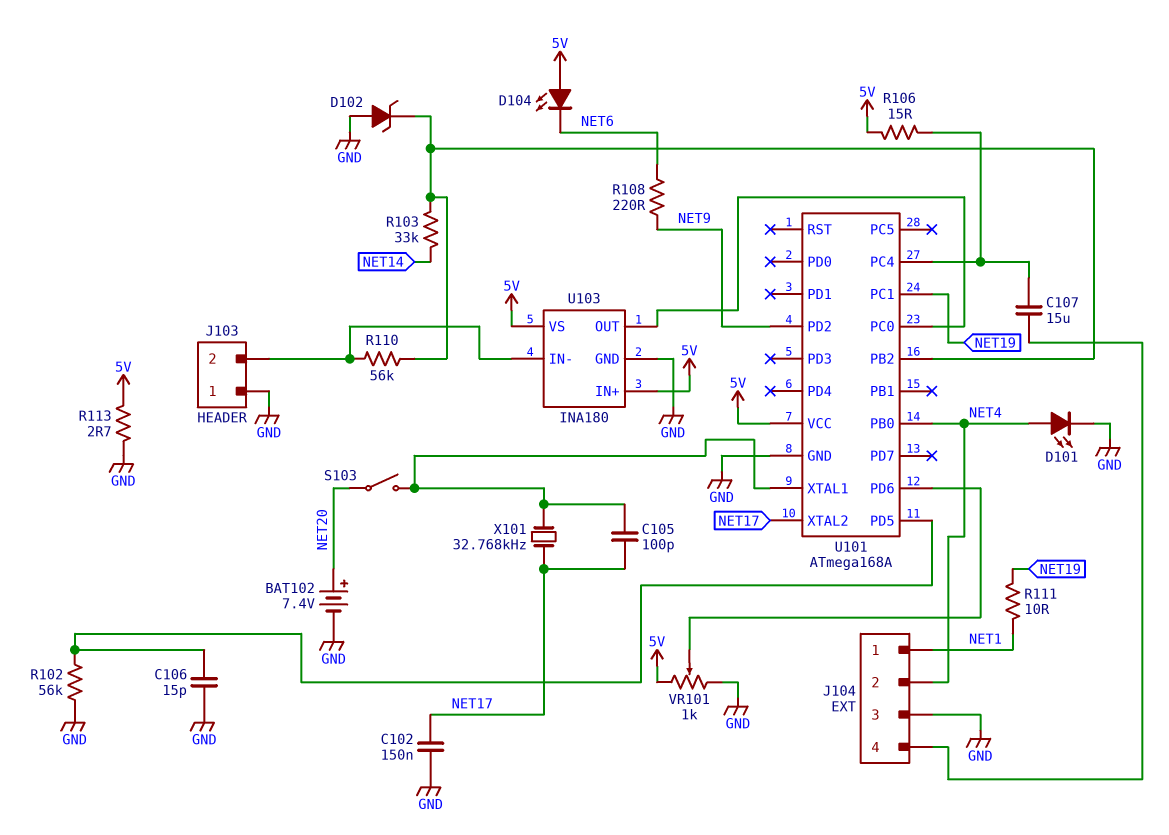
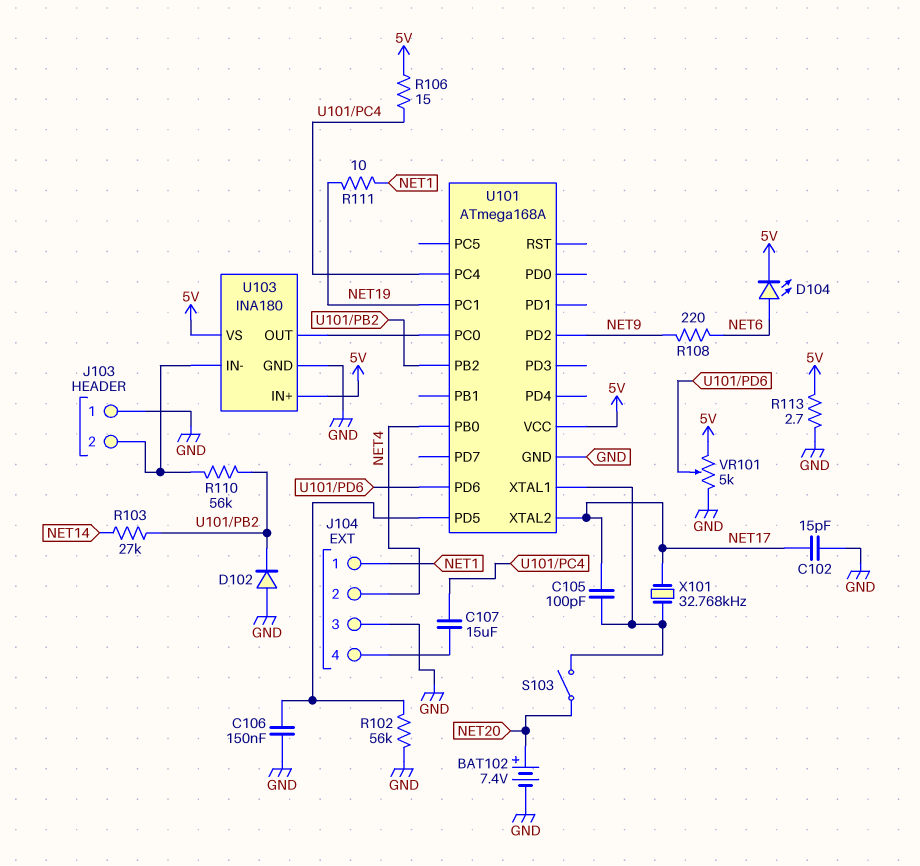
C102: 150nF (GND, NET17) -> 15pF (GND, NET17)
C106: 15pF (GND, U101/PD5) -> 150nF (GND, U101/PD5)
D101: LED (A NET4, K GND) -> none
D102: zener (A GND, K U101/PB2) -> diode (A GND, K U101/PB2)
D104: LED (A 5V, K NET6) -> LED (A NET6, K 5V)
R103: 33k (NET14, U101/PB2) -> 27k (NET14, U101/PB2)
VR101: 1k (5V, GND, wiper U101/PD6) -> 5k (5V, GND, wiper U101/PD6)

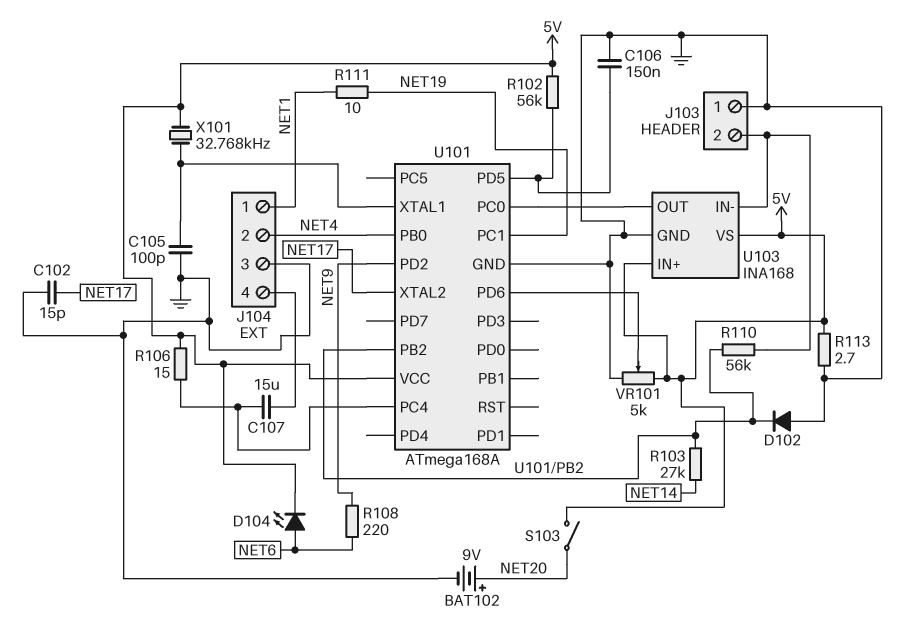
BAT102: 7.4V (plus NET20, minus GND) -> 9V (plus NET20, minus GND)
C105: 100pF (NET17, U101/XTAL1) -> 100pF (GND, U101/XTAL1)
R102: 56k (GND, U101/PD5) -> 56k (5V, U101/PD5)
S103: switch (NET20, U101/XTAL1) -> switch (5V, NET20)
U103: INA180 -> INA168
X101: 32.768kHz (NET17, U101/XTAL1) -> 32.768kHz (5V, U101/XTAL1)

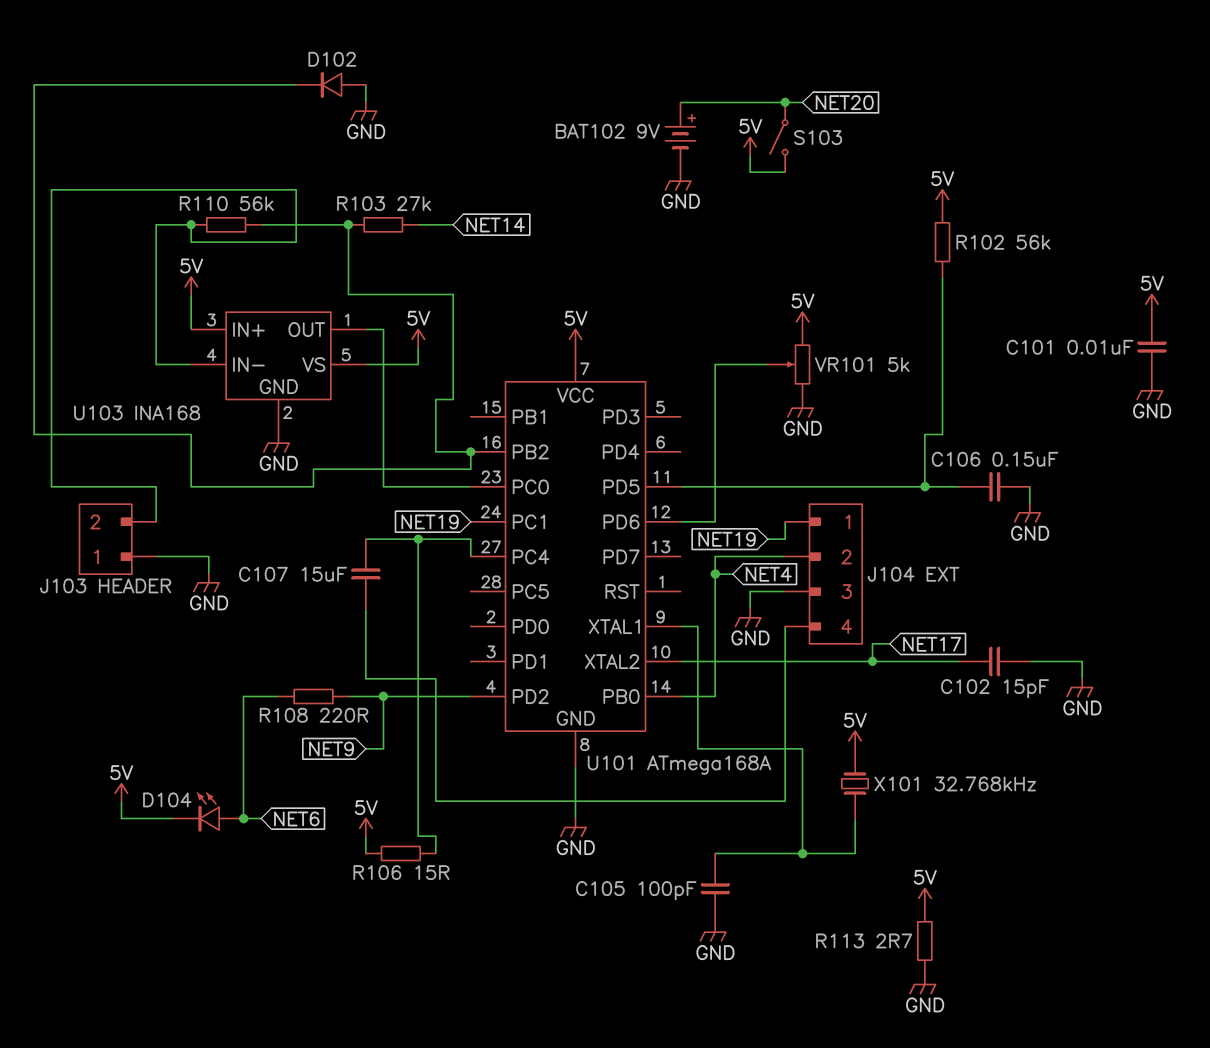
C101: none -> 10nF (5V, GND)
J104 pin 1: NET1 -> NET19
R111: 10 (NET1, NET19) -> none

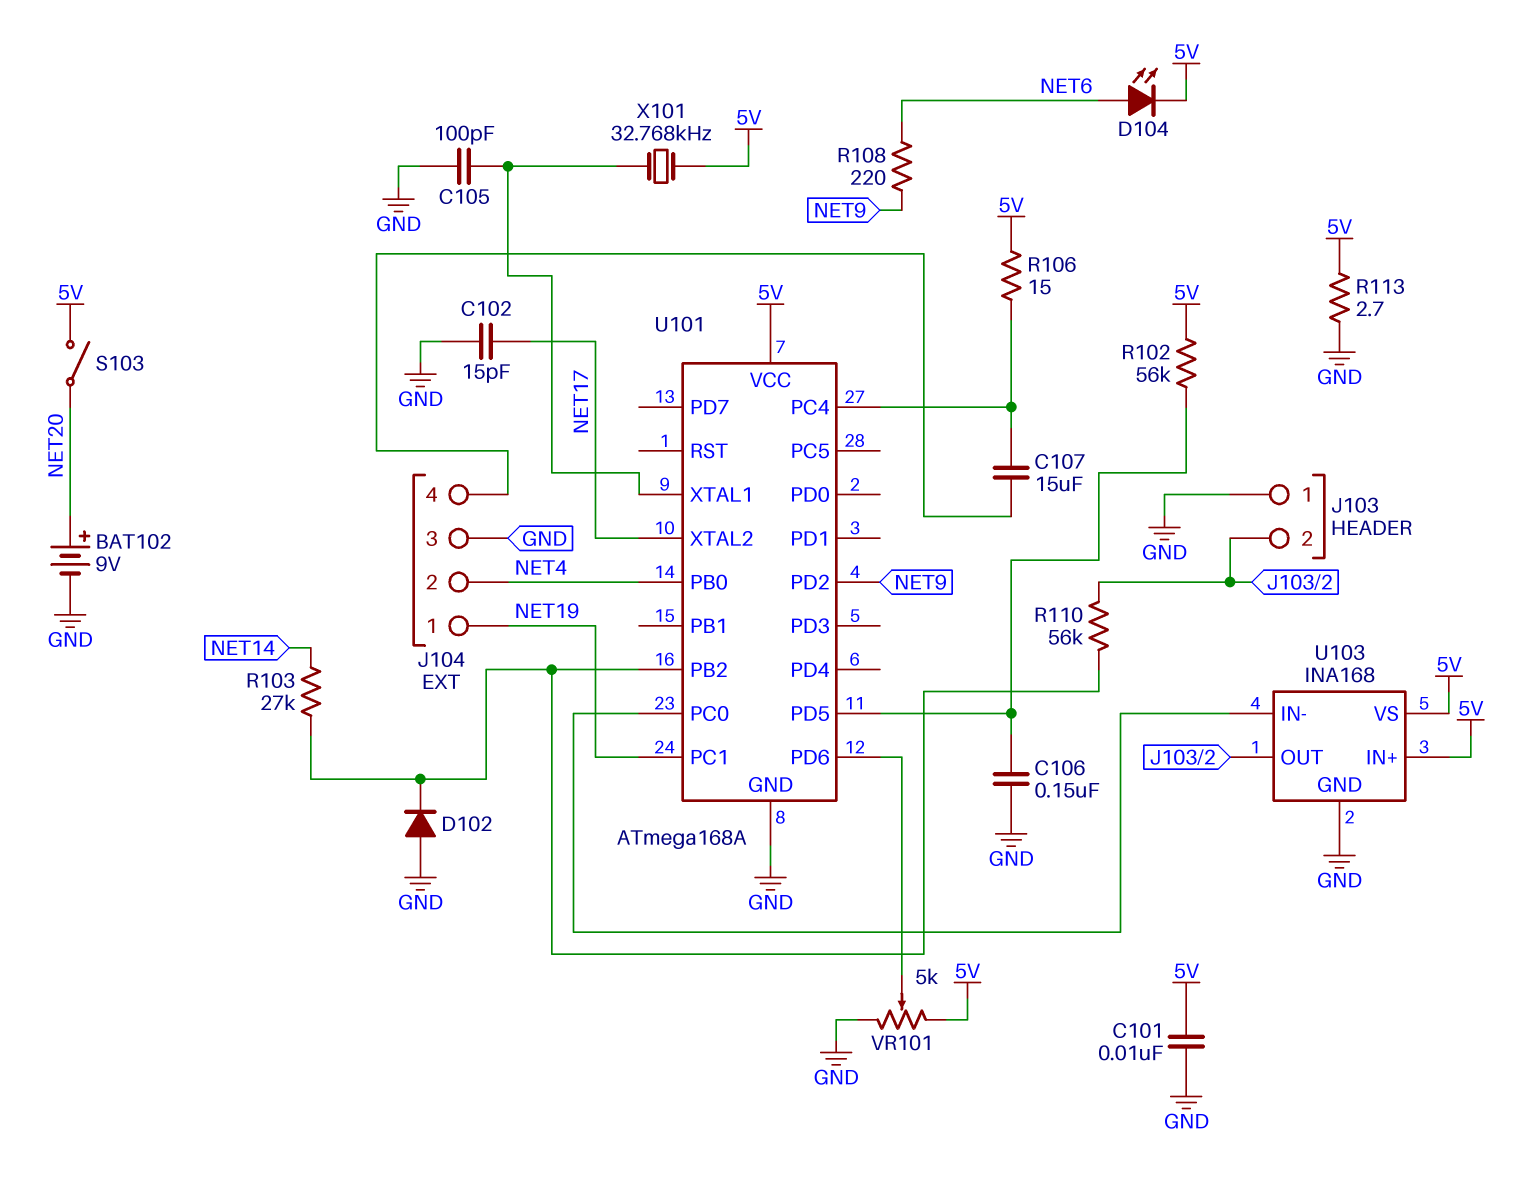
U103 pin IN-: J103/2 -> U101/PC0
U103 pin OUT: U101/PC0 -> J103/2

